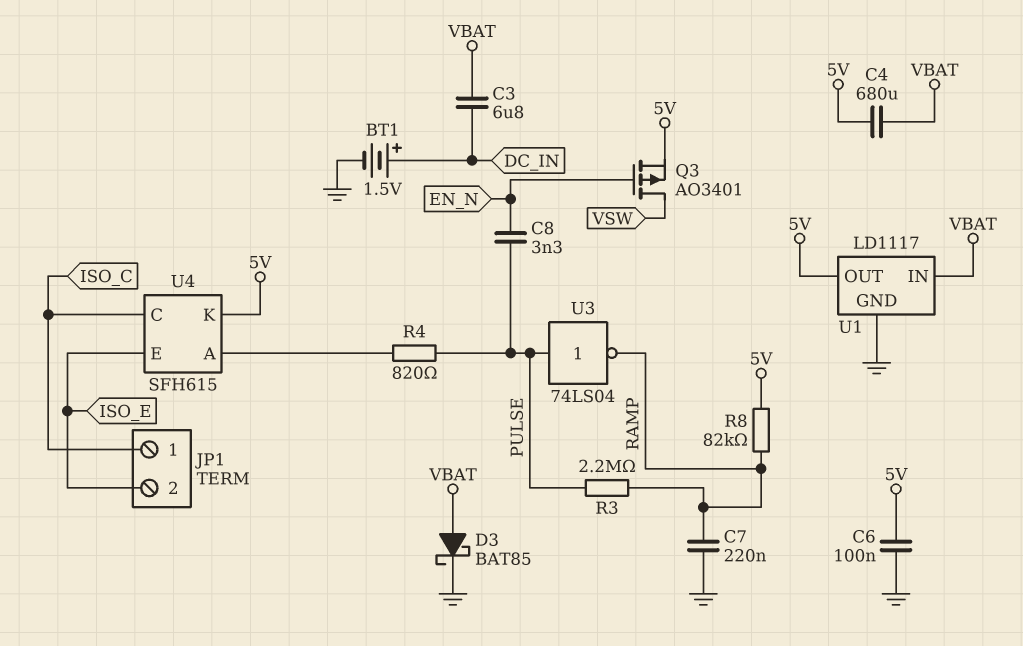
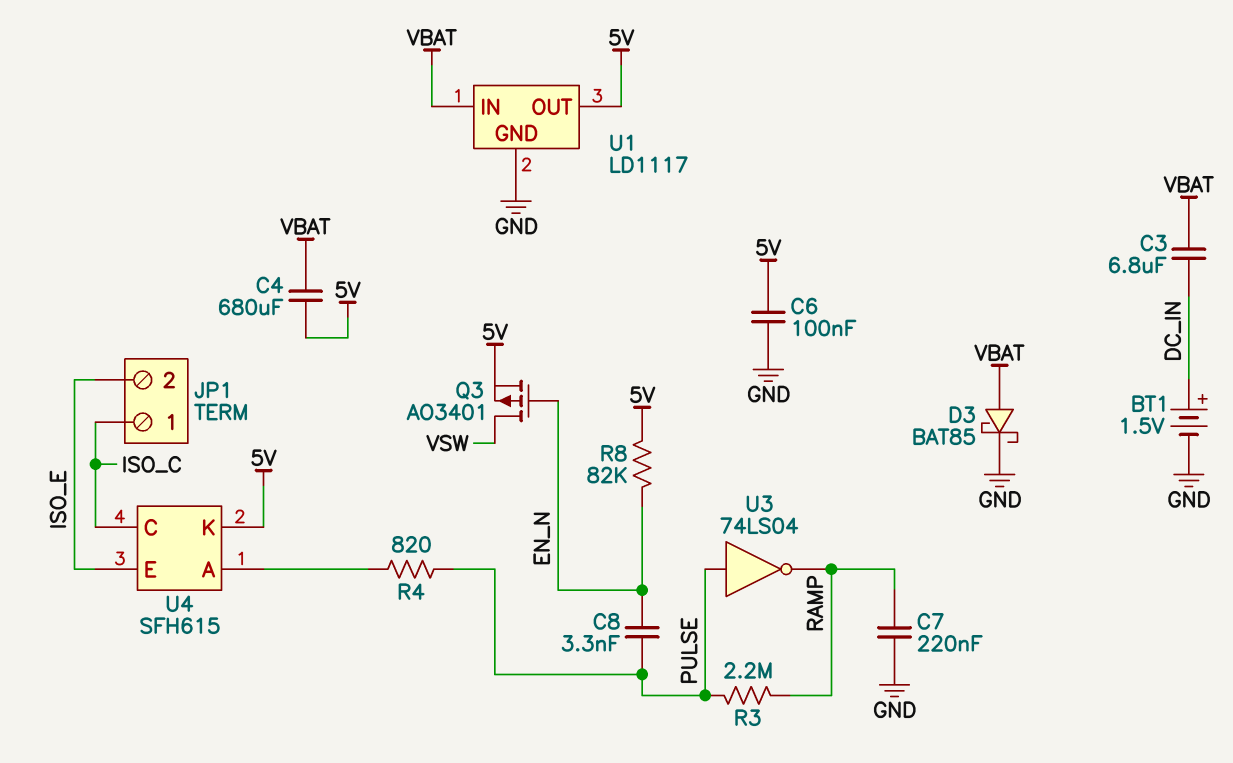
R8: 82k (5V, RAMP) -> 82k (5V, EN_N)

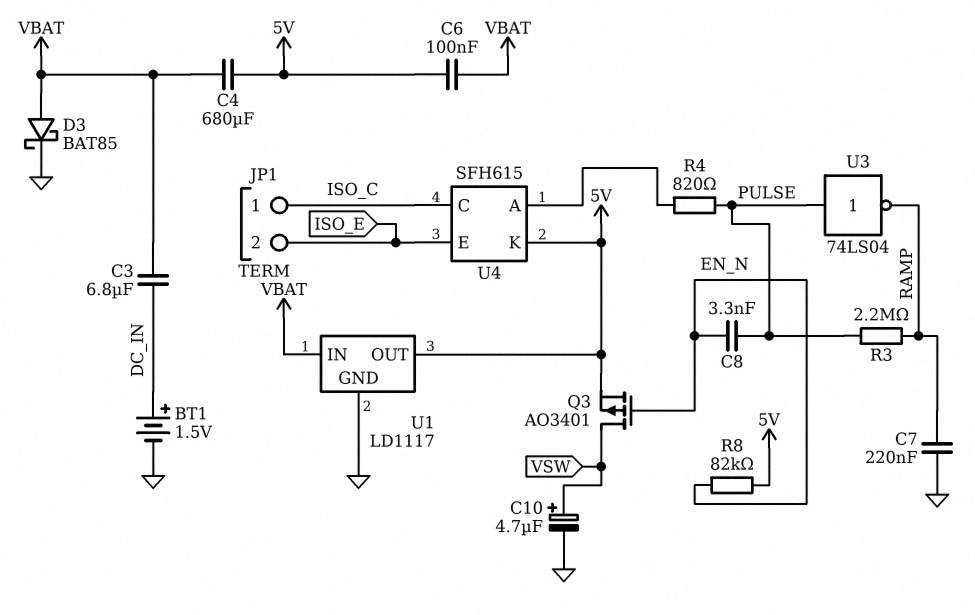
C6: 100nF (5V, GND) -> 100nF (5V, VBAT)
C10: none -> 4.7uF (plus VSW, minus GND)

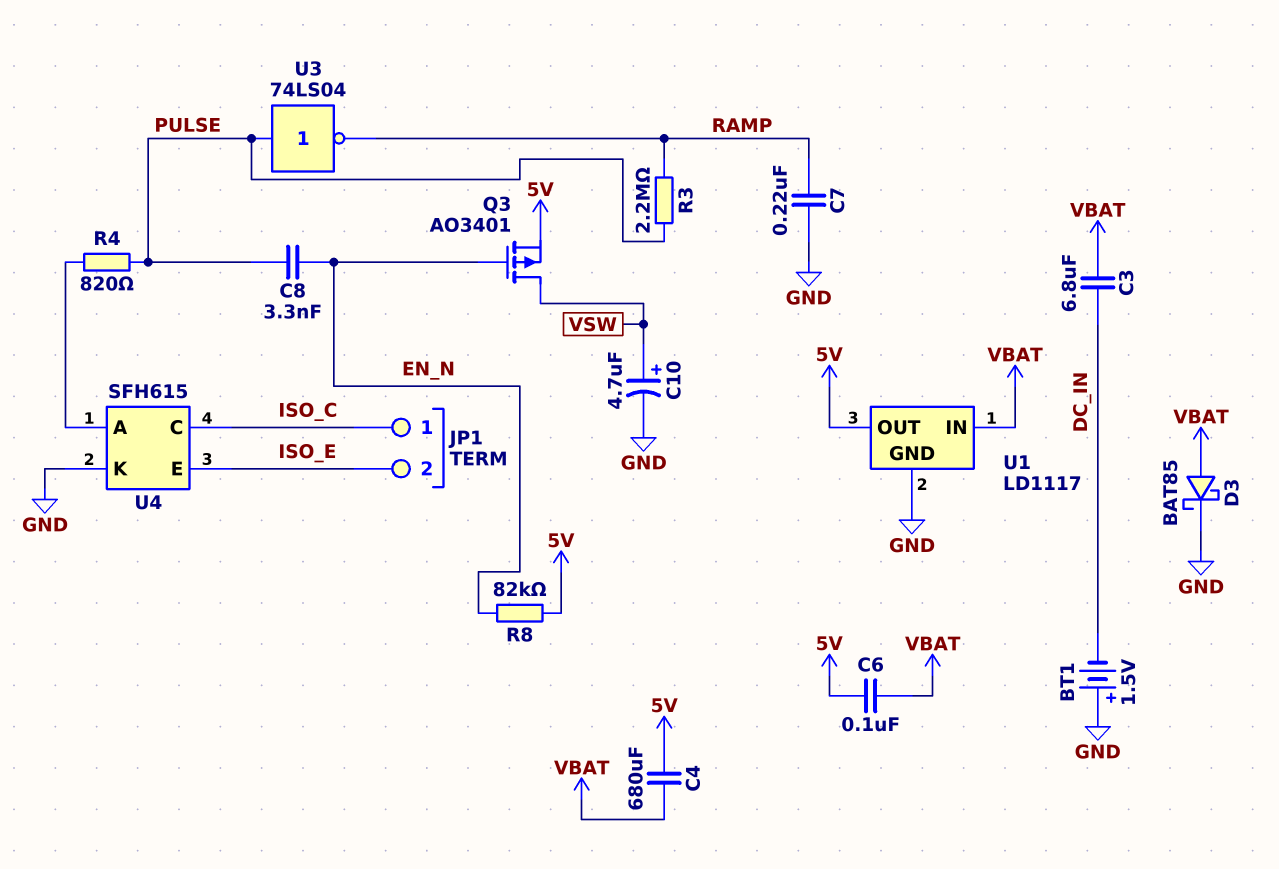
BT1: 1.5V (plus DC_IN, minus GND) -> 1.5V (plus GND, minus DC_IN)
U4 pin K: 5V -> GND

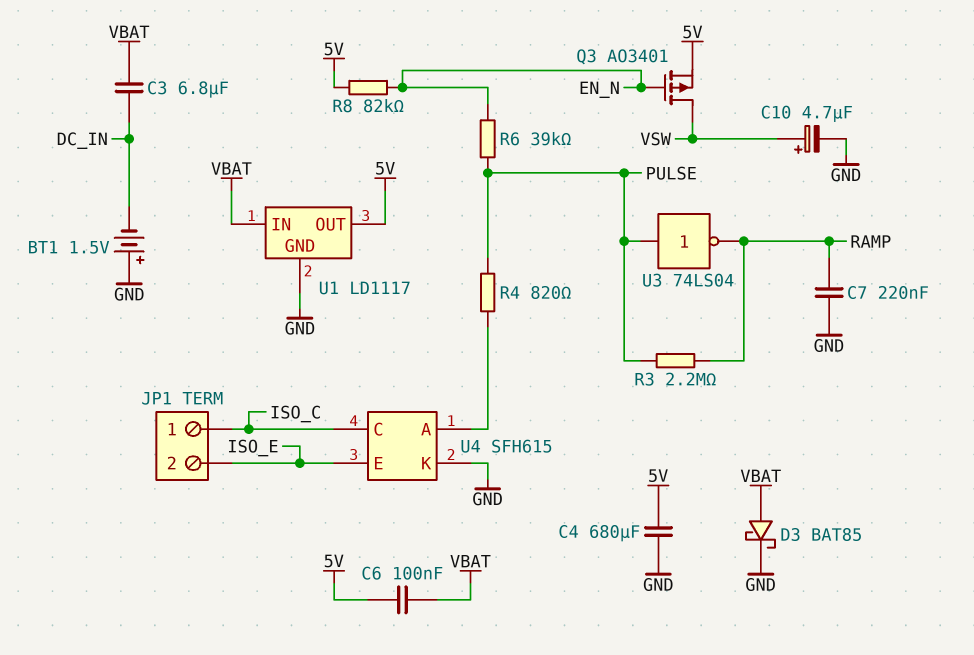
C4: 680uF (5V, VBAT) -> 680uF (5V, GND)
C8: 3.3nF (EN_N, PULSE) -> none
R6: none -> 39k (EN_N, PULSE)

